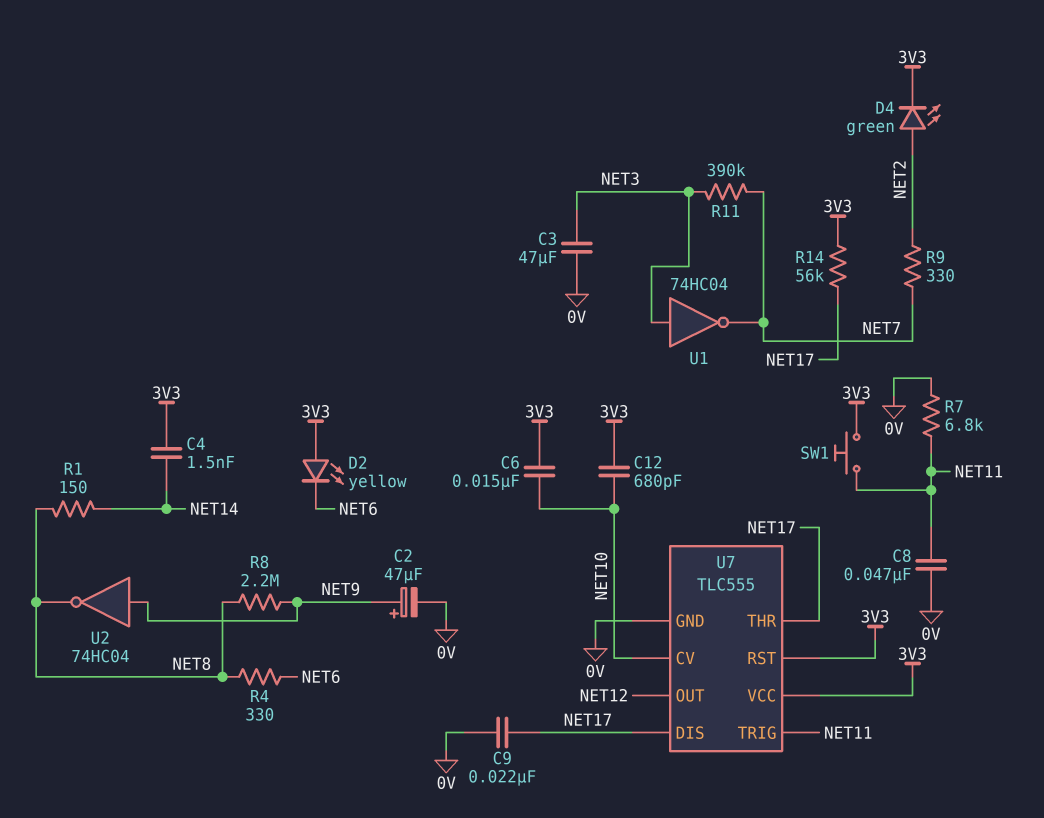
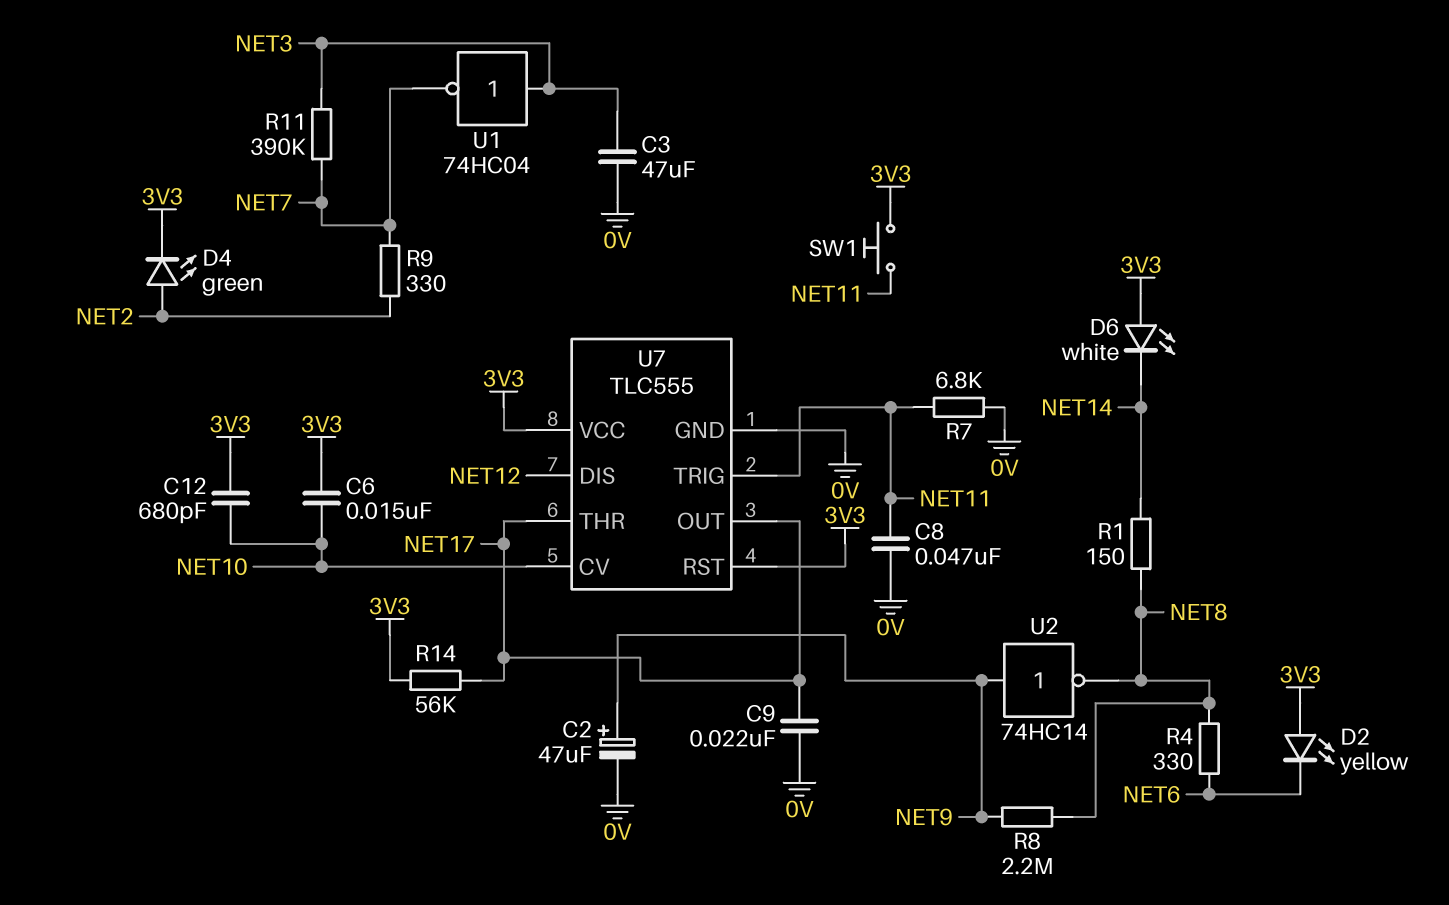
C4: 1.5nF (3V3, NET14) -> none
D6: none -> LED white (A 3V3, K NET14)
U2: NOT 74HC04 (in NET9, out NET8) -> NOT 74HC14 (in NET9, out NET8)
U7 pin DIS: NET17 -> NET12
U7 pin OUT: NET12 -> NET17

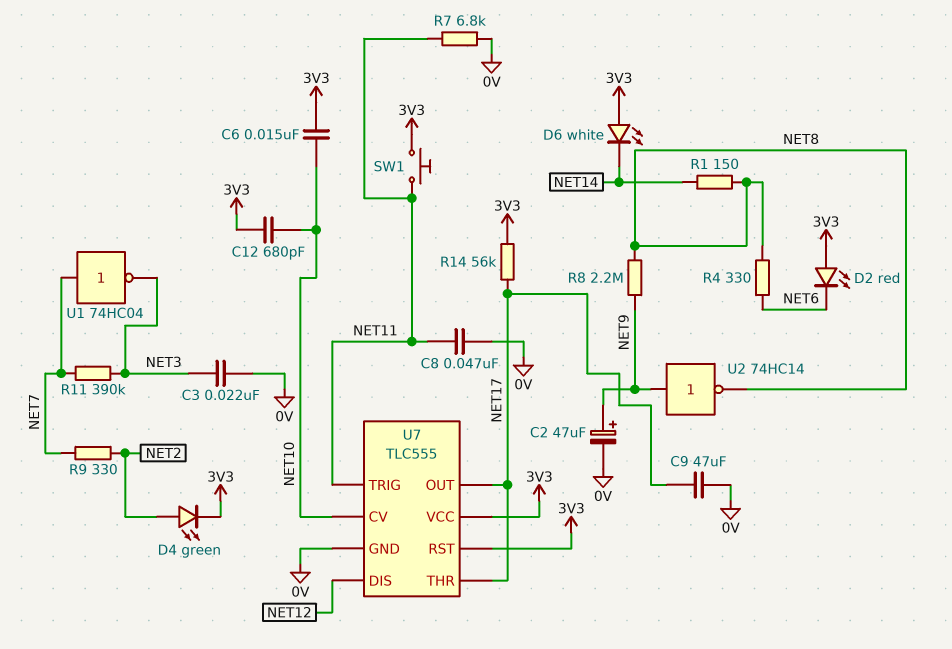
C3: 47uF (0V, NET3) -> 22nF (0V, NET3)
C9: 22nF (0V, NET17) -> 47uF (0V, NET17)
D2: LED yellow (A 3V3, K NET6) -> LED red (A 3V3, K NET6)
U1: NOT 74HC04 (in NET3, out NET7) -> NOT 74HC04 (in NET7, out NET3)

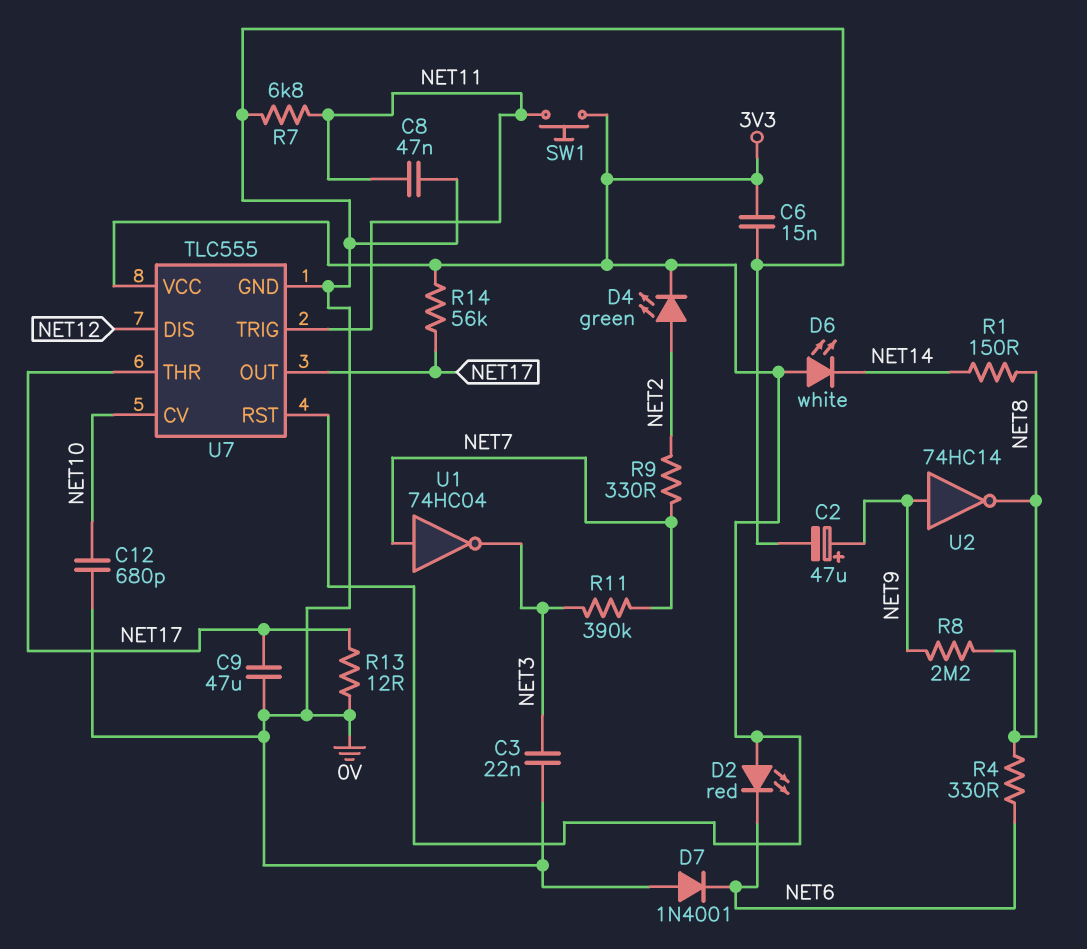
C6: 15nF (3V3, NET10) -> 15nF (0V, 3V3)
C12: 680pF (3V3, NET10) -> 680pF (0V, NET10)
D7: none -> diode 1N4001 (A 0V, K NET6)
R13: none -> 12 (0V, NET17)

